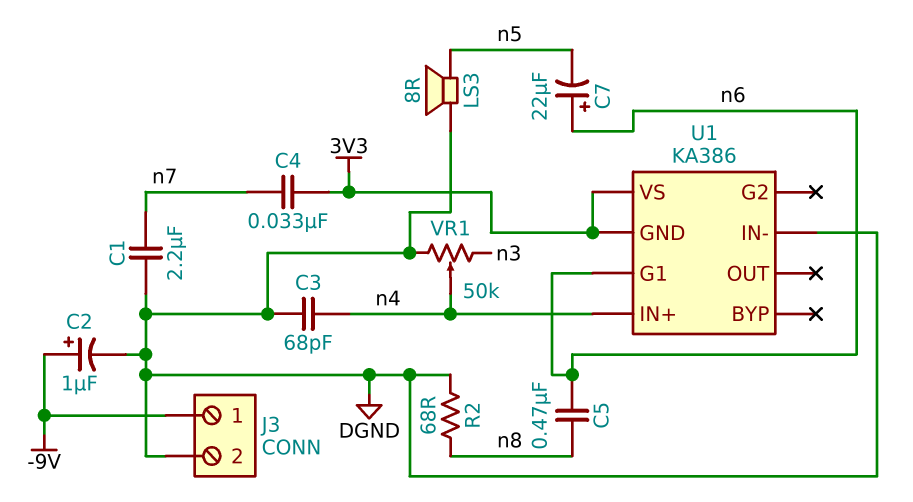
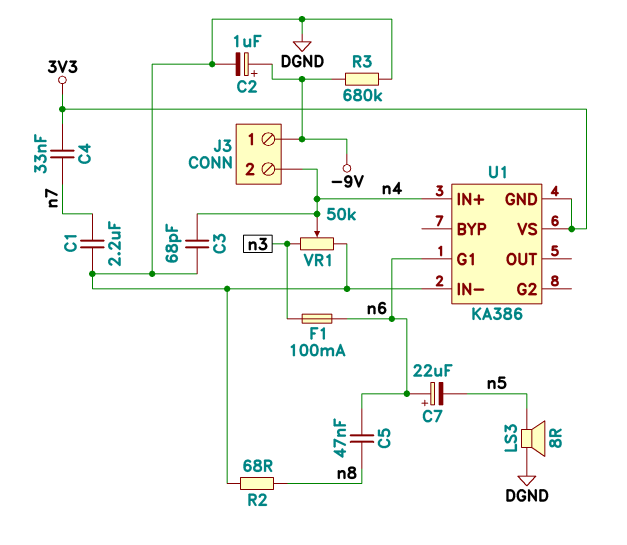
C5: 470nF (n6, n8) -> 47nF (n6, n8)
F1: none -> 100mA (n3, n6)
J3 pin 2: DGND -> n4
R3: none -> 680k (-9V, DGND)

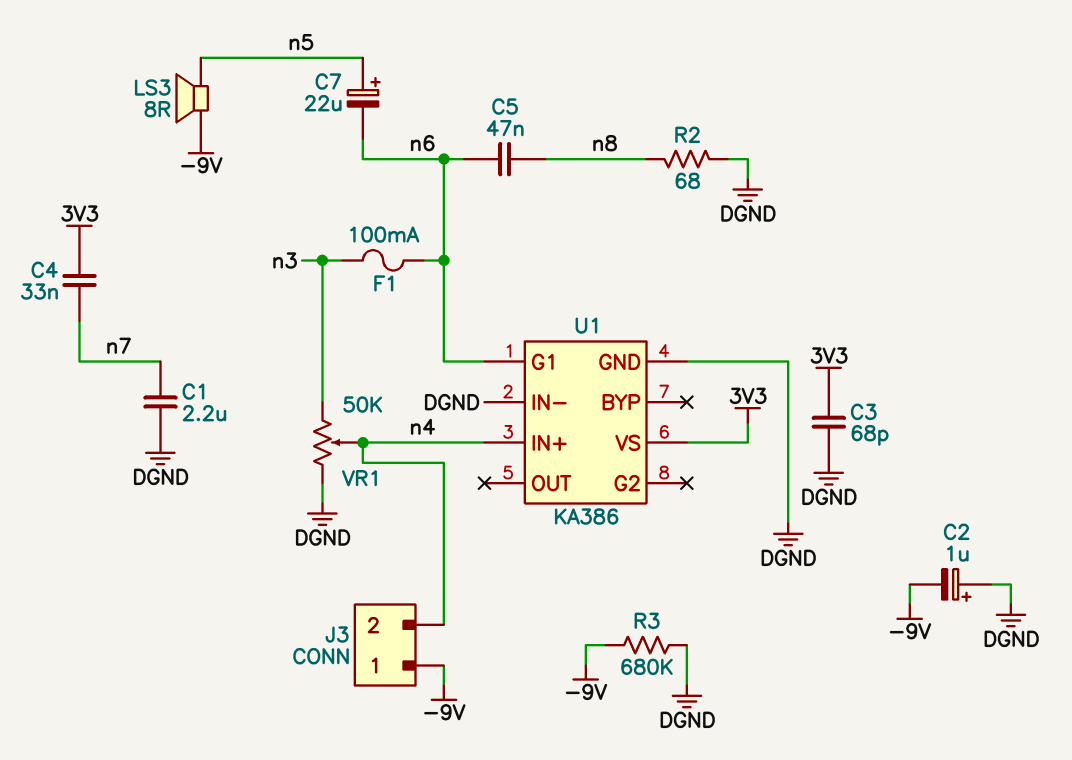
C2: 1uF (plus -9V, minus DGND) -> 1uF (plus DGND, minus -9V)
C3: 68pF (DGND, n4) -> 68pF (3V3, DGND)
C7: 22uF (plus n6, minus n5) -> 22uF (plus n5, minus n6)
LS3: speaker 8R (DGND, n5) -> speaker 8R (-9V, n5)
U1 pin GND: 3V3 -> DGND

